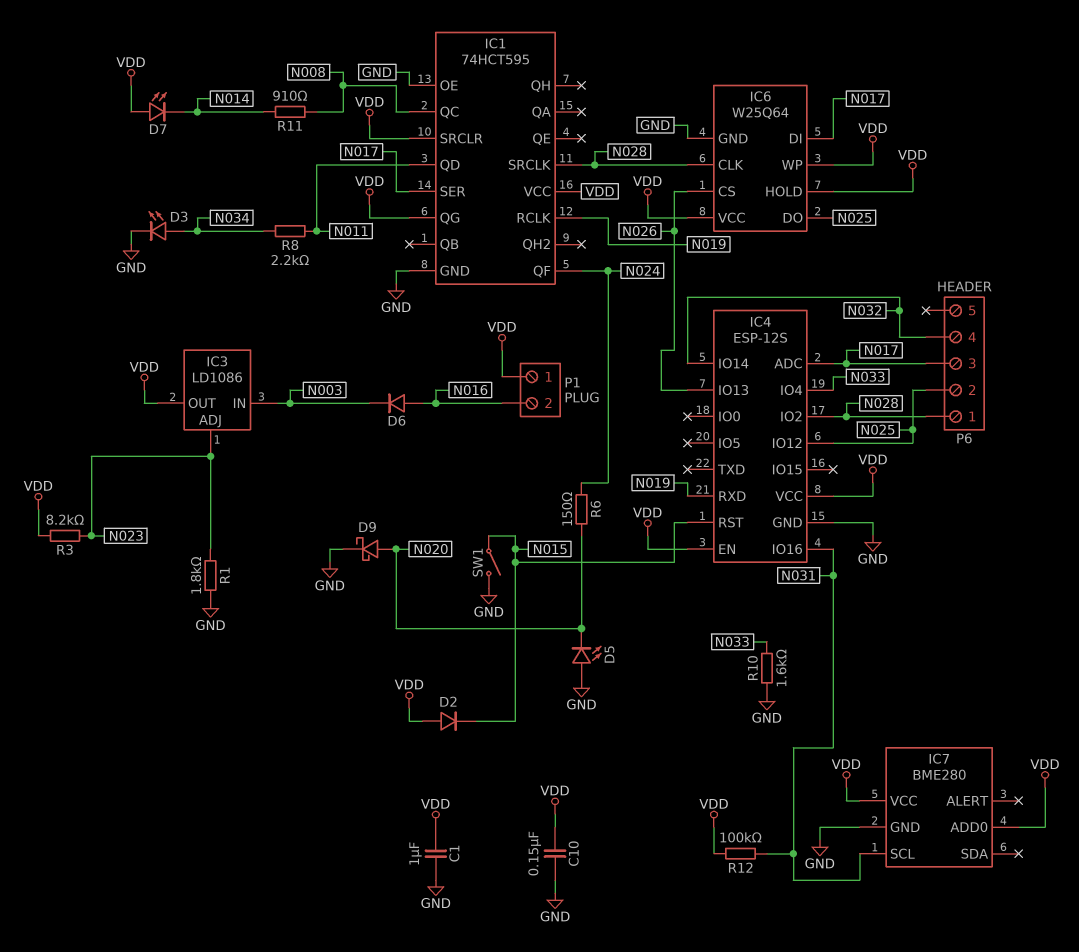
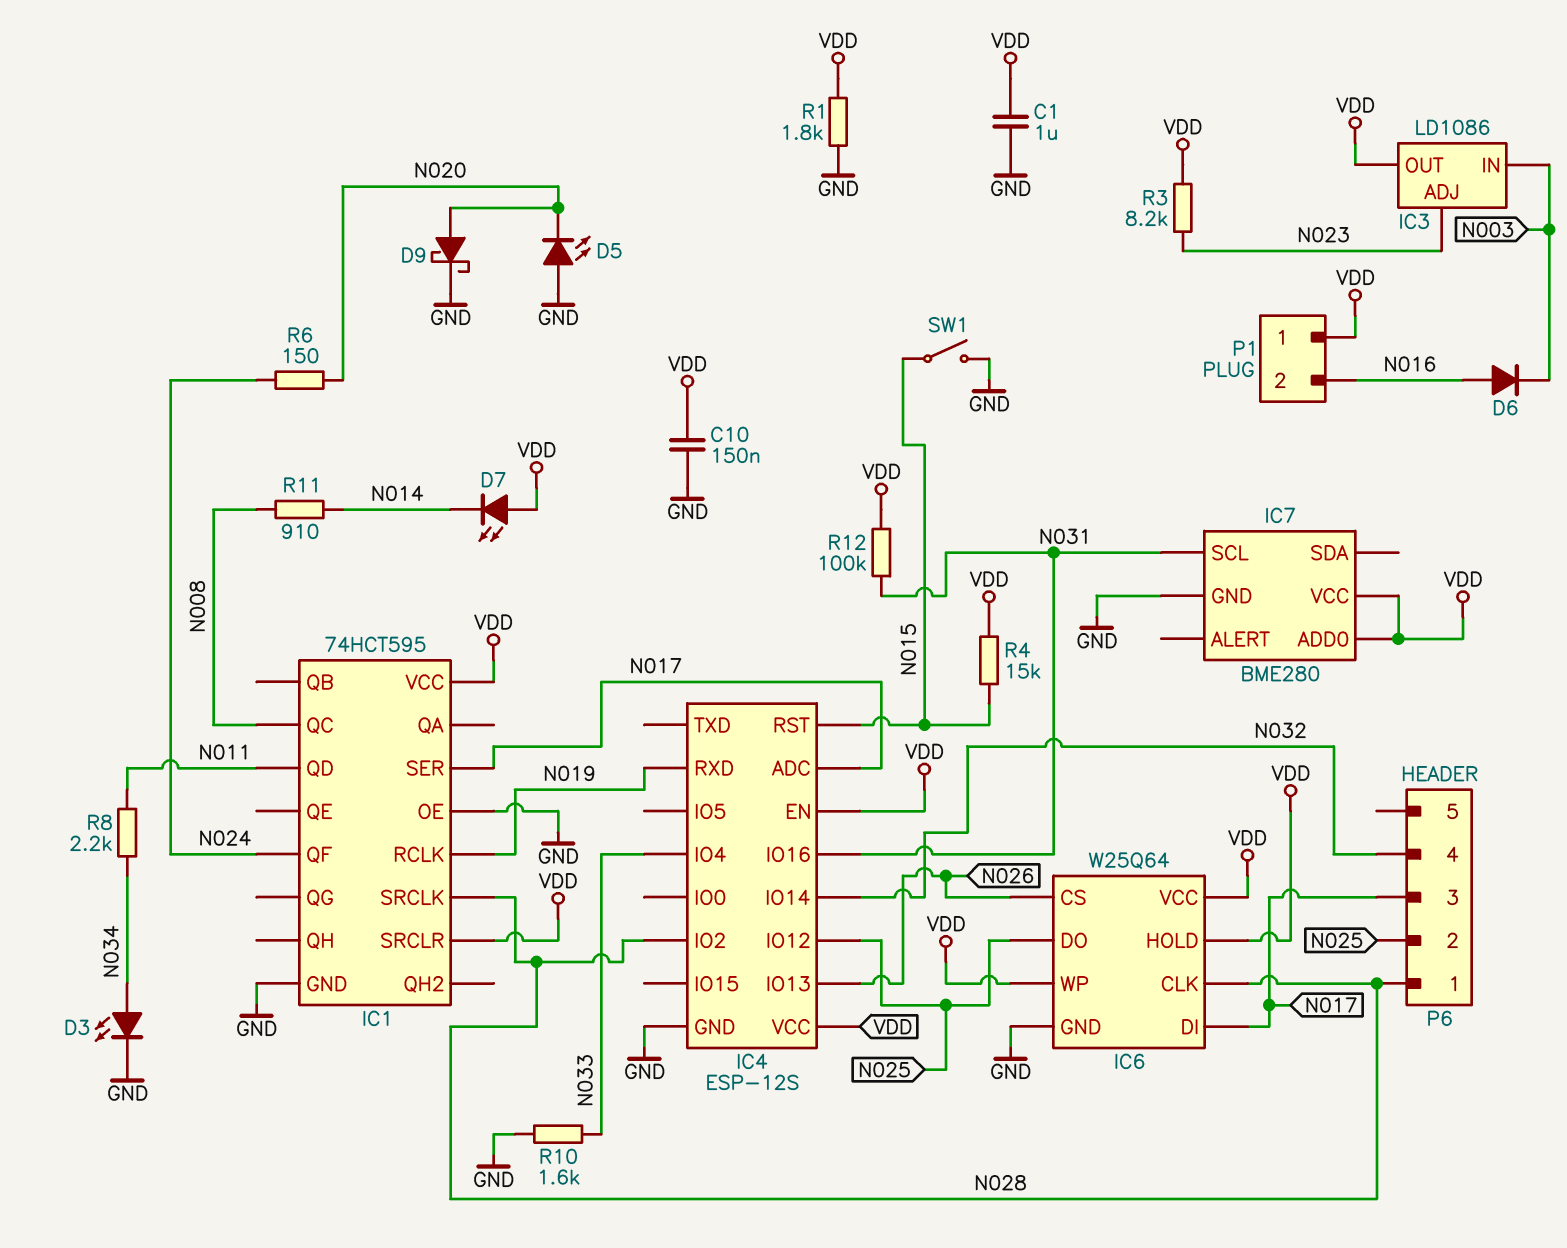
D2: diode (A VDD, K N015) -> none
IC1 pin QG: VDD -> none
R1: 1.8k (GND, N023) -> 1.8k (GND, VDD)
R4: none -> 15k (N015, VDD)

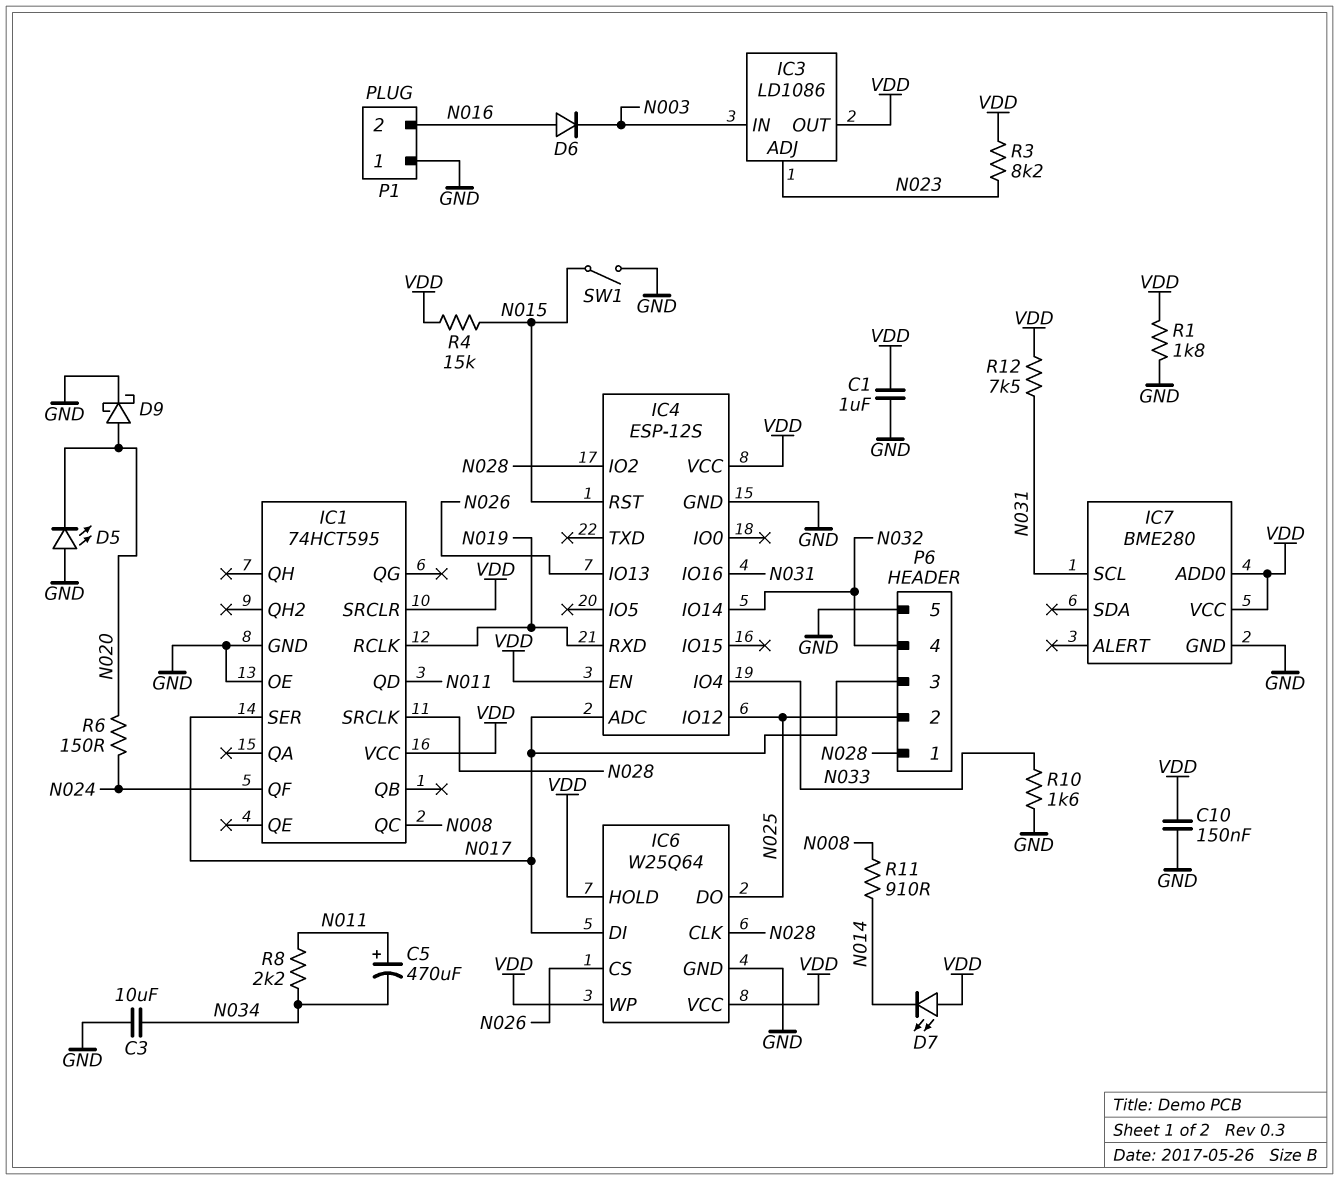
C3: none -> 10uF (GND, N034)
C5: none -> 470uF (plus N011, minus N034)
D3: LED (A N034, K GND) -> none
P1 pin 1: VDD -> GND
P6 pin 5: none -> GND
R12: 100k (N031, VDD) -> 7.5k (N031, VDD)

